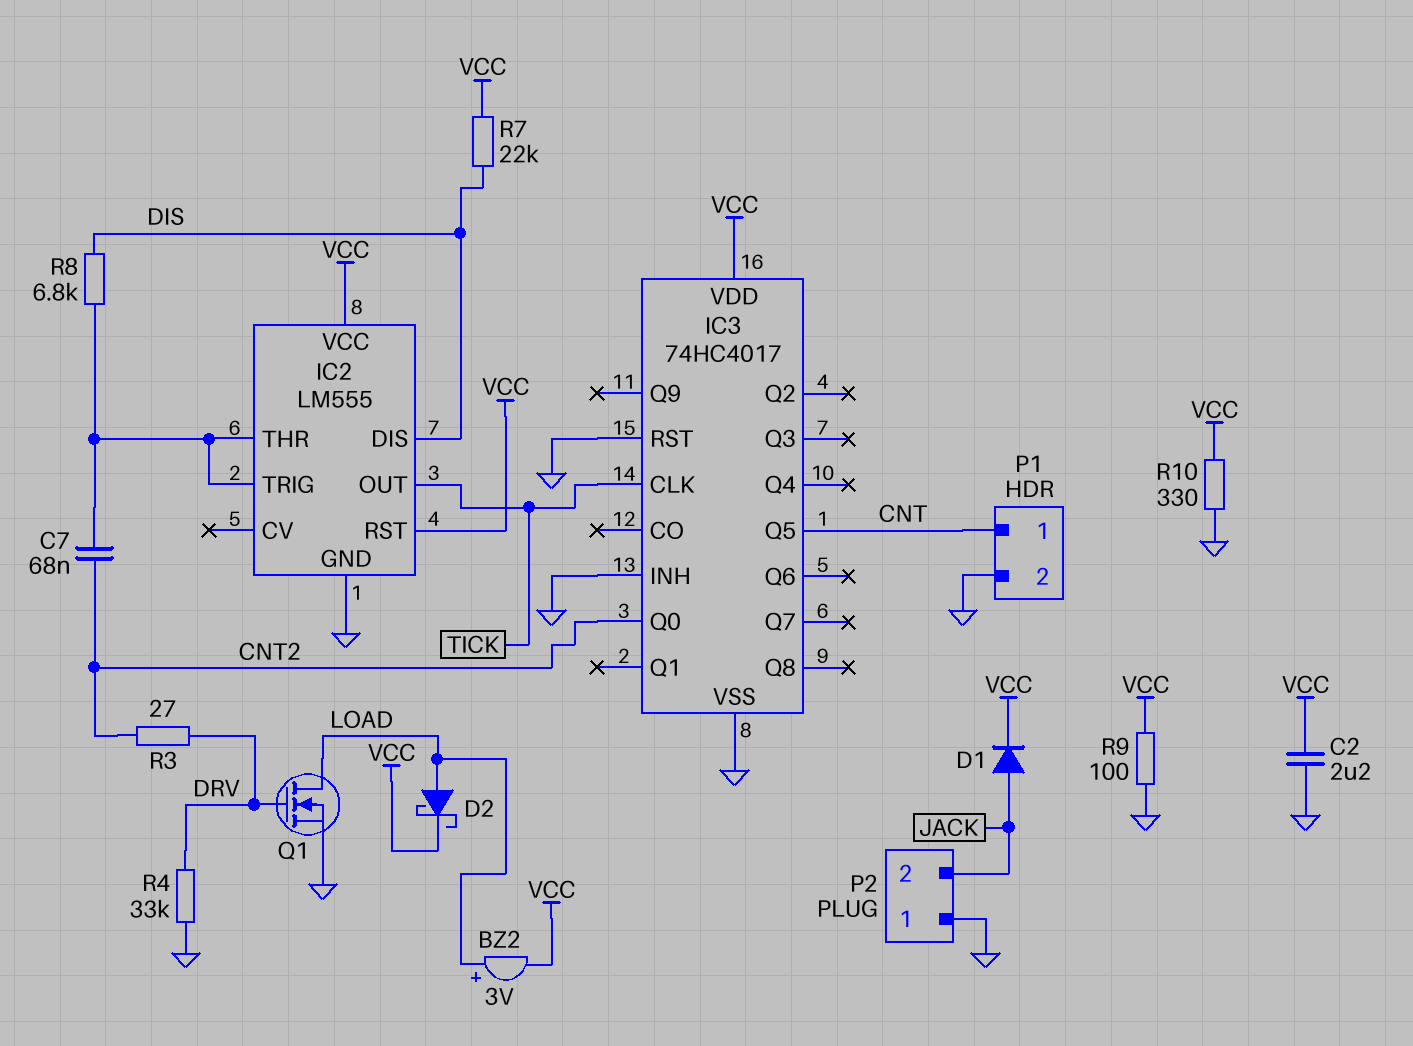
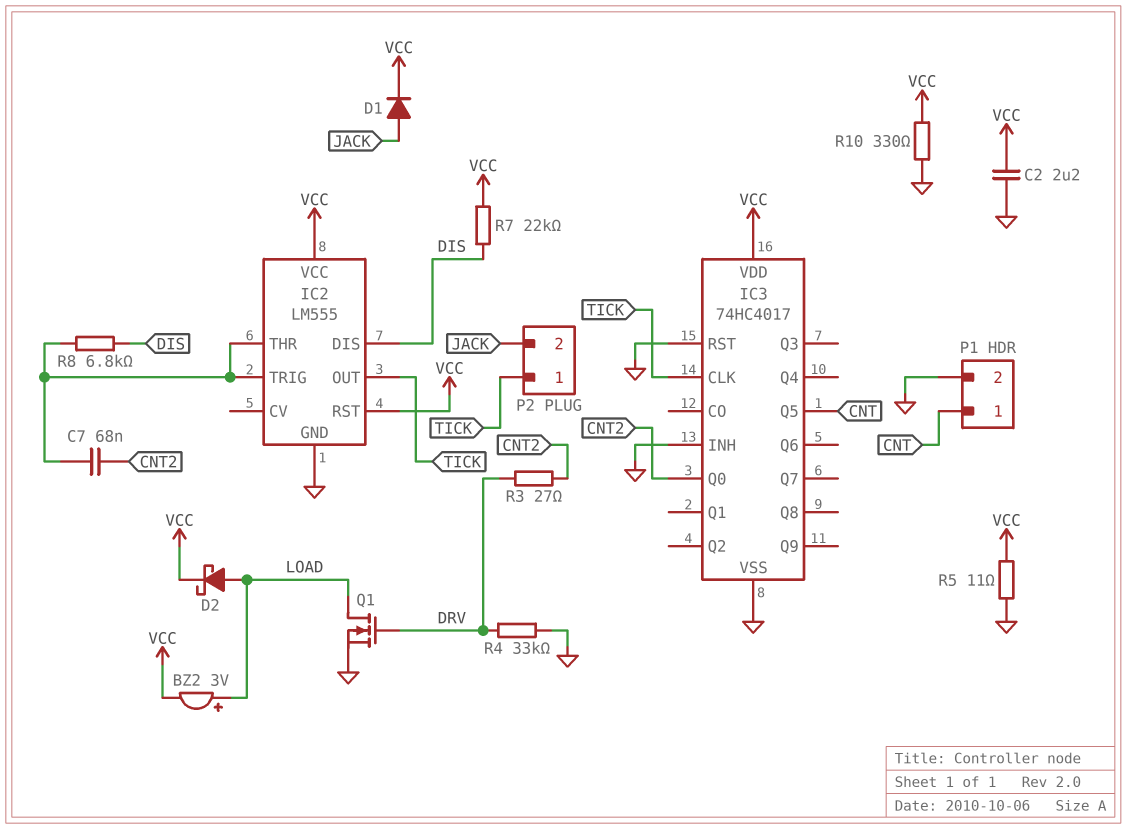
P2 pin 1: GND -> TICK
R5: none -> 11 (GND, VCC)
R9: 100 (GND, VCC) -> none

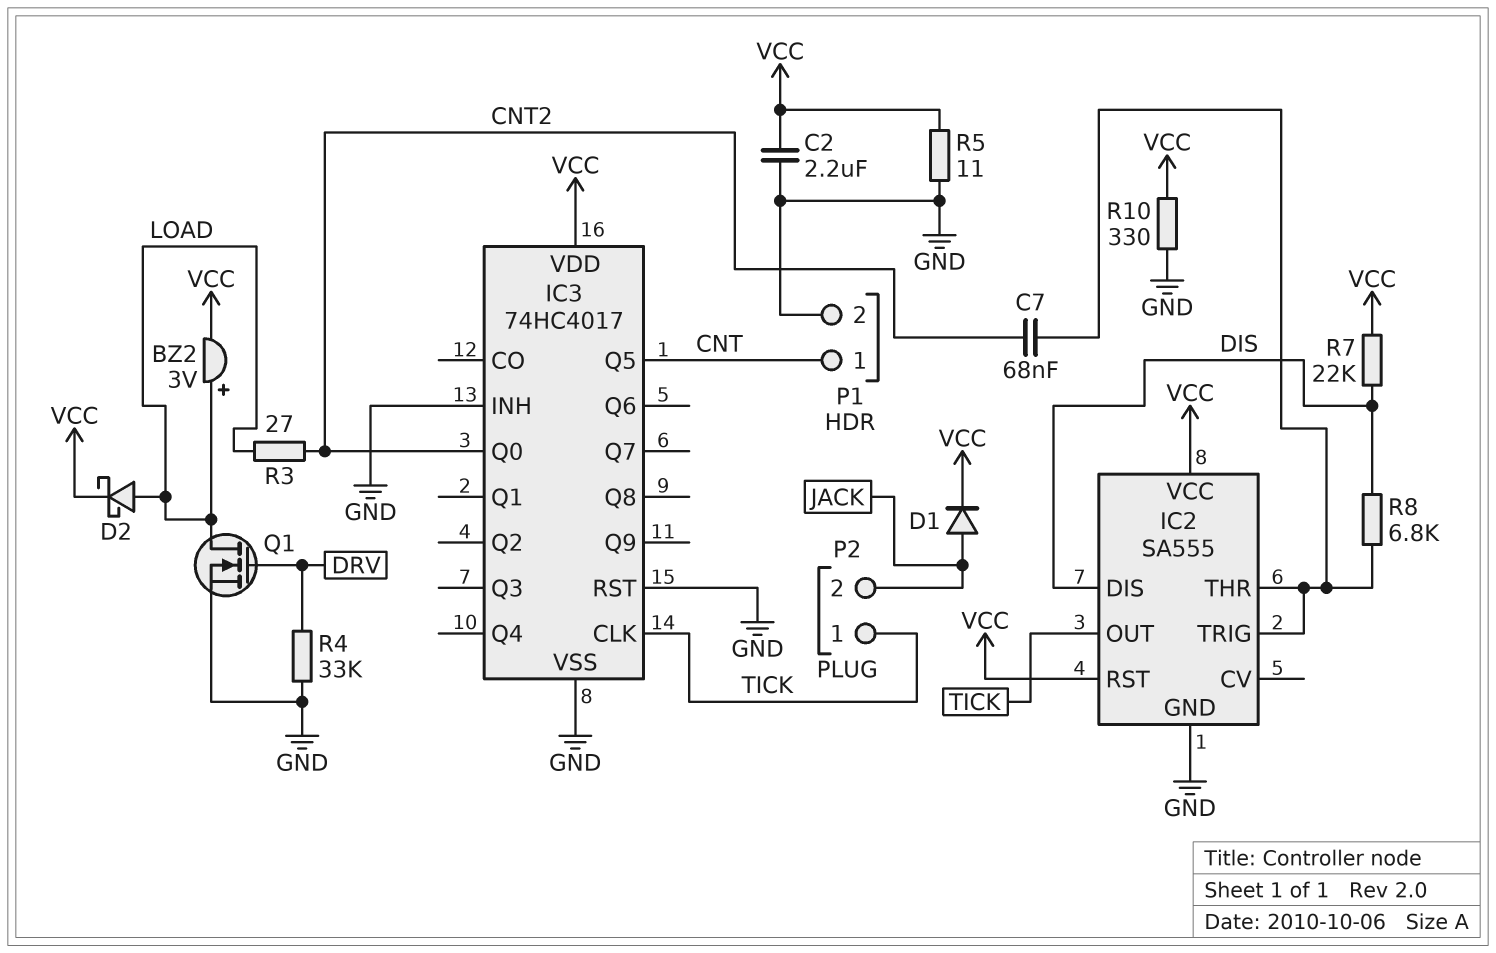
IC2: LM555 -> SA555
R3: 27 (CNT2, DRV) -> 27 (CNT2, LOAD)

